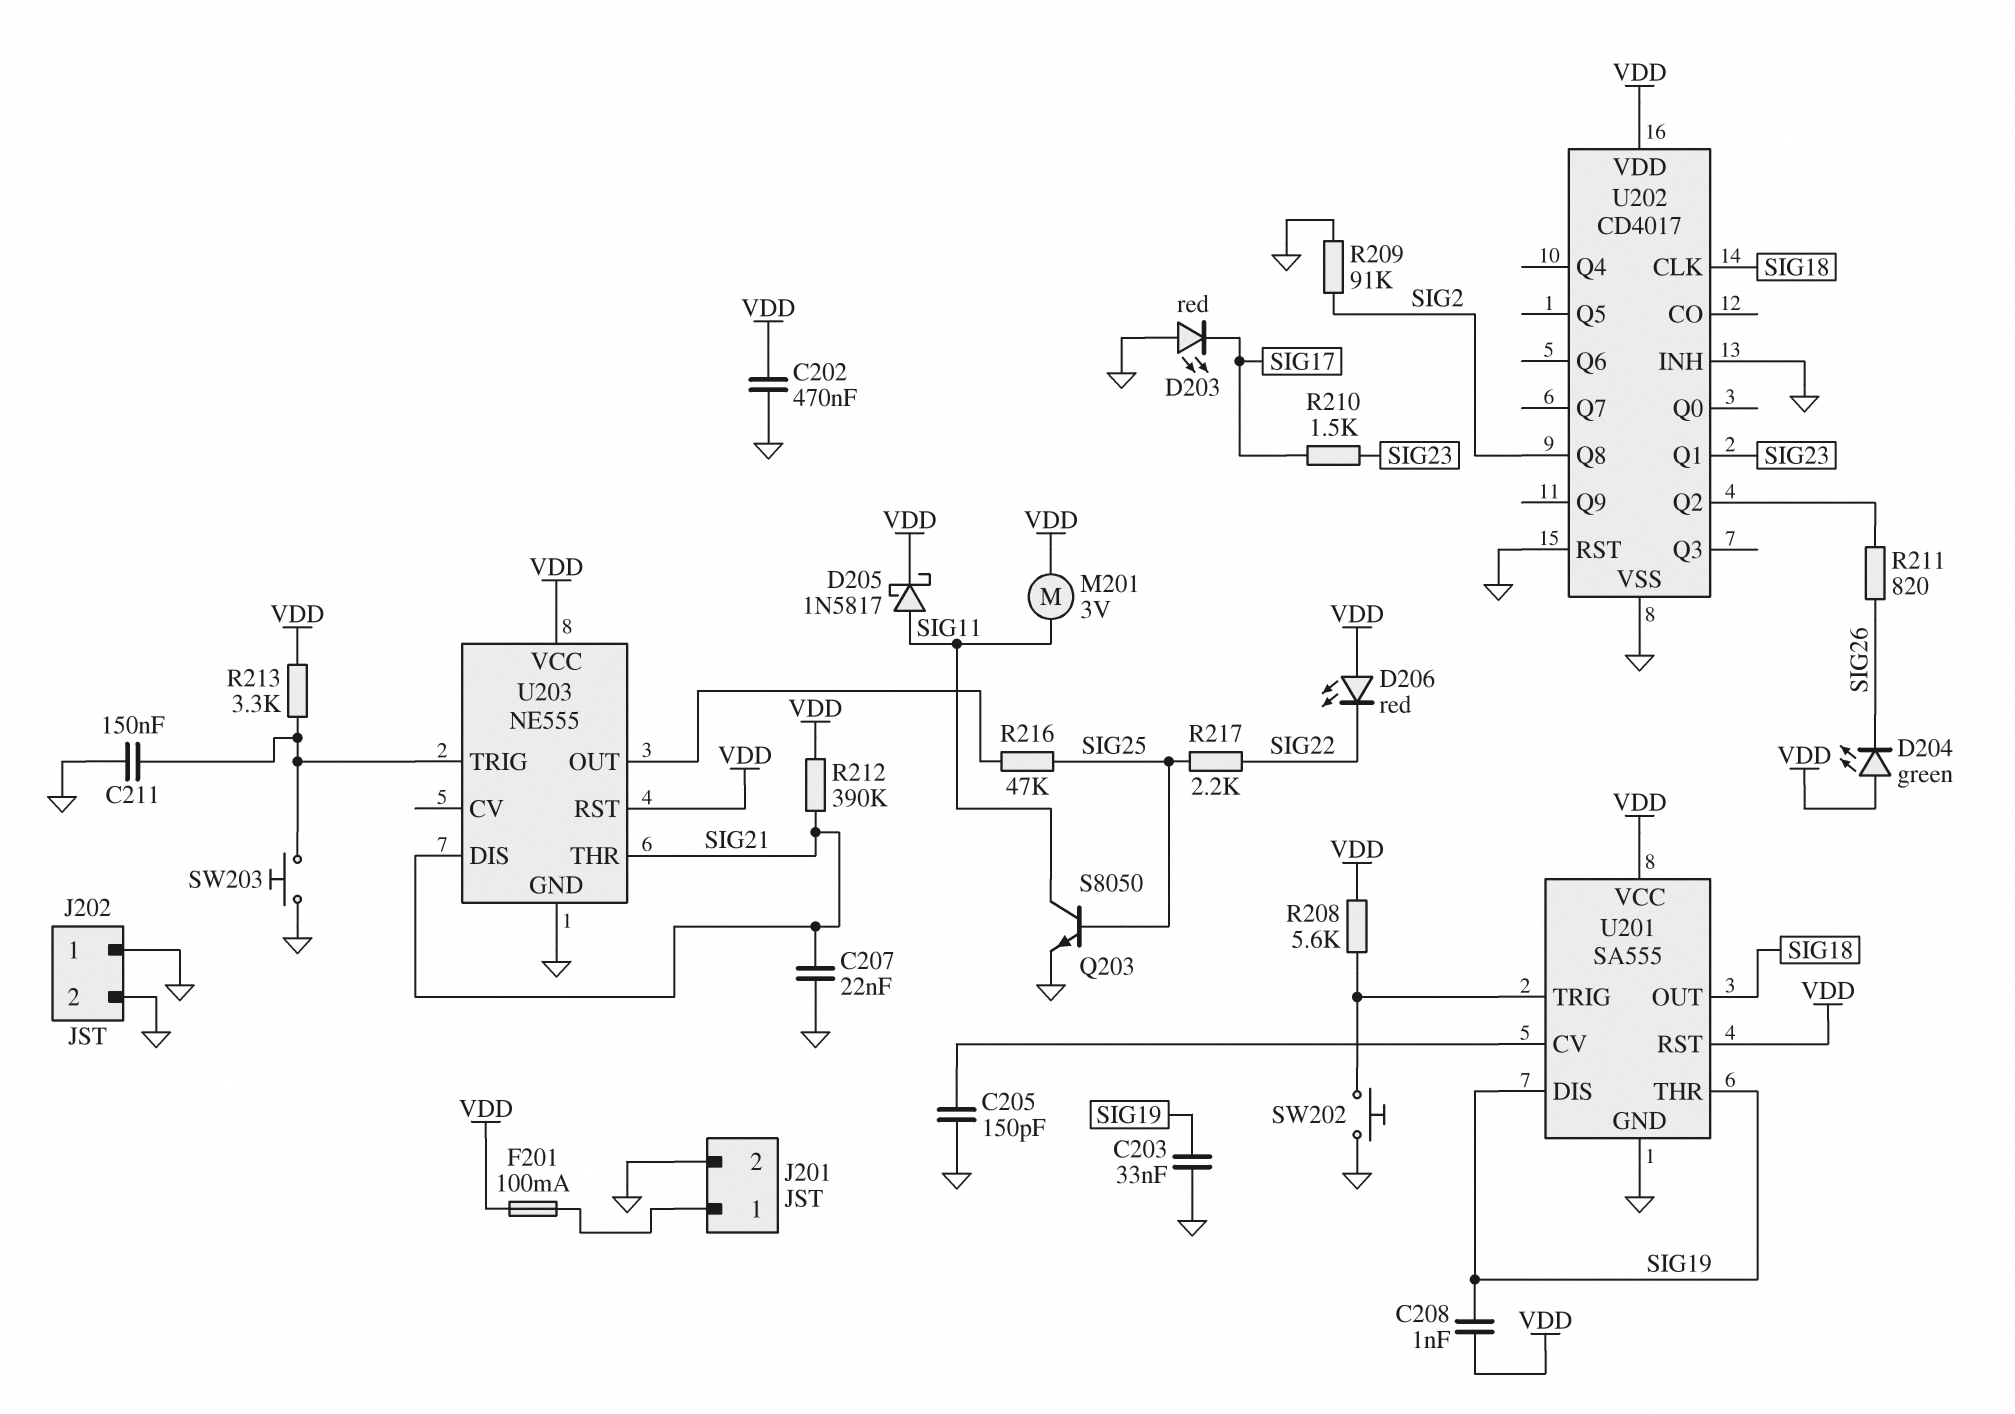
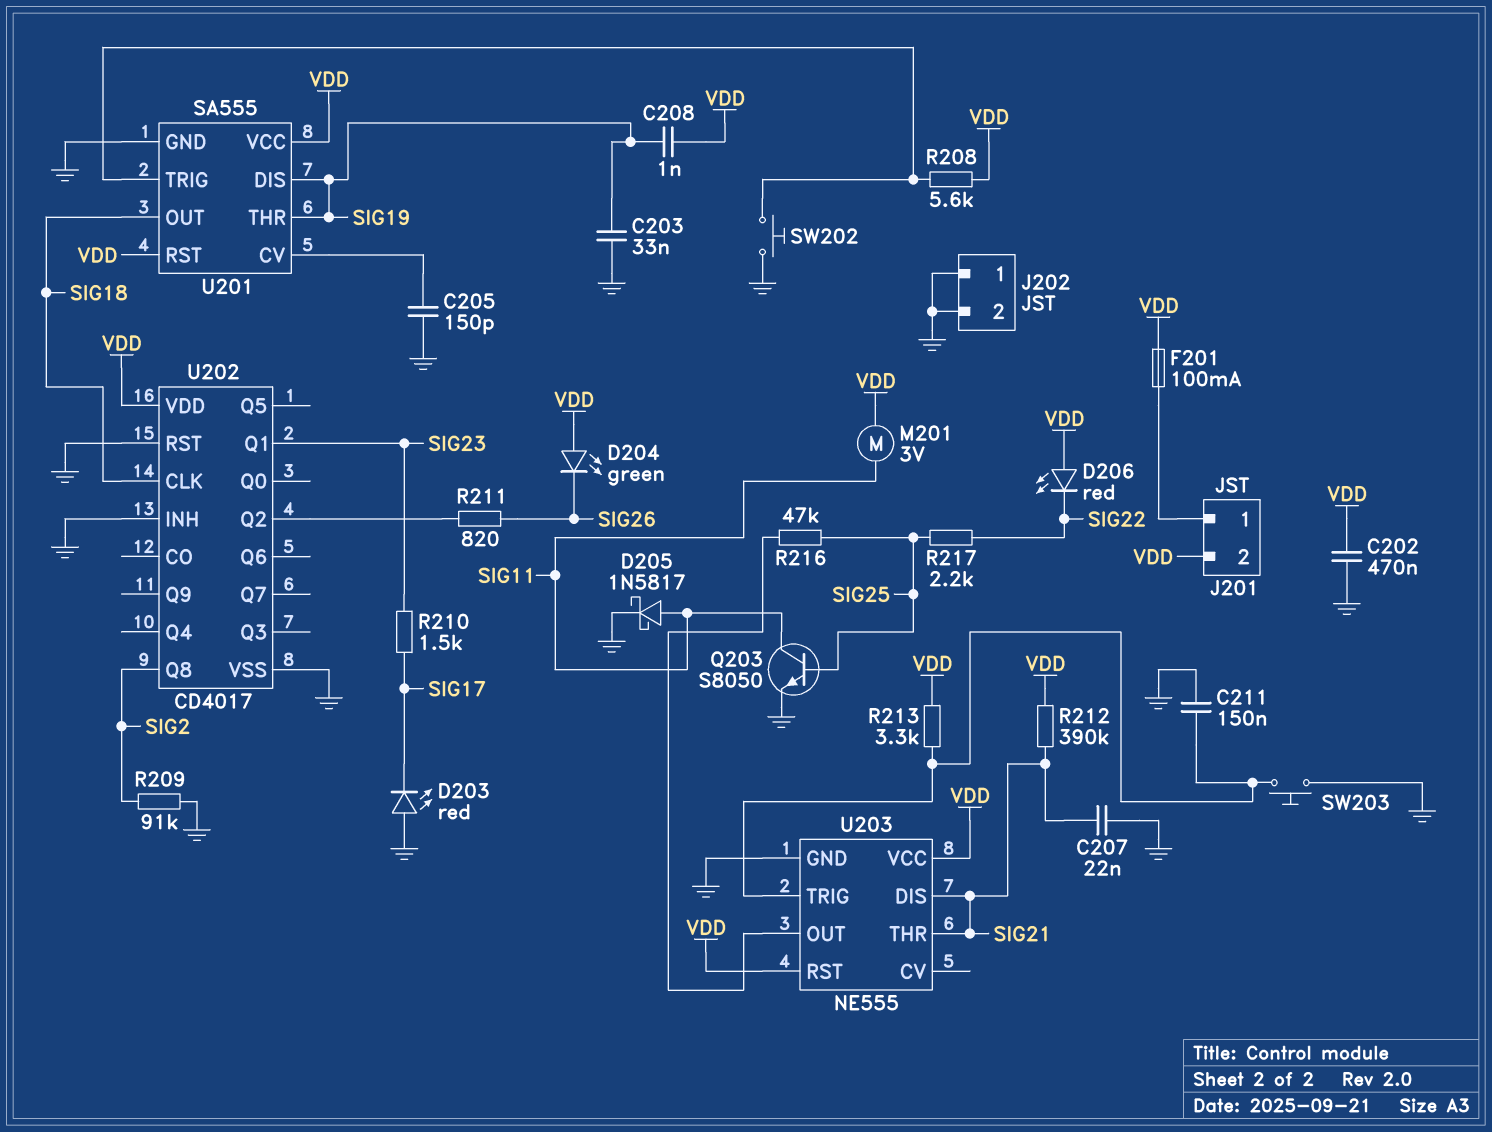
D205: schottky 1N5817 (A SIG11, K VDD) -> schottky 1N5817 (A SIG11, K GND)
J201 pin 2: GND -> VDD

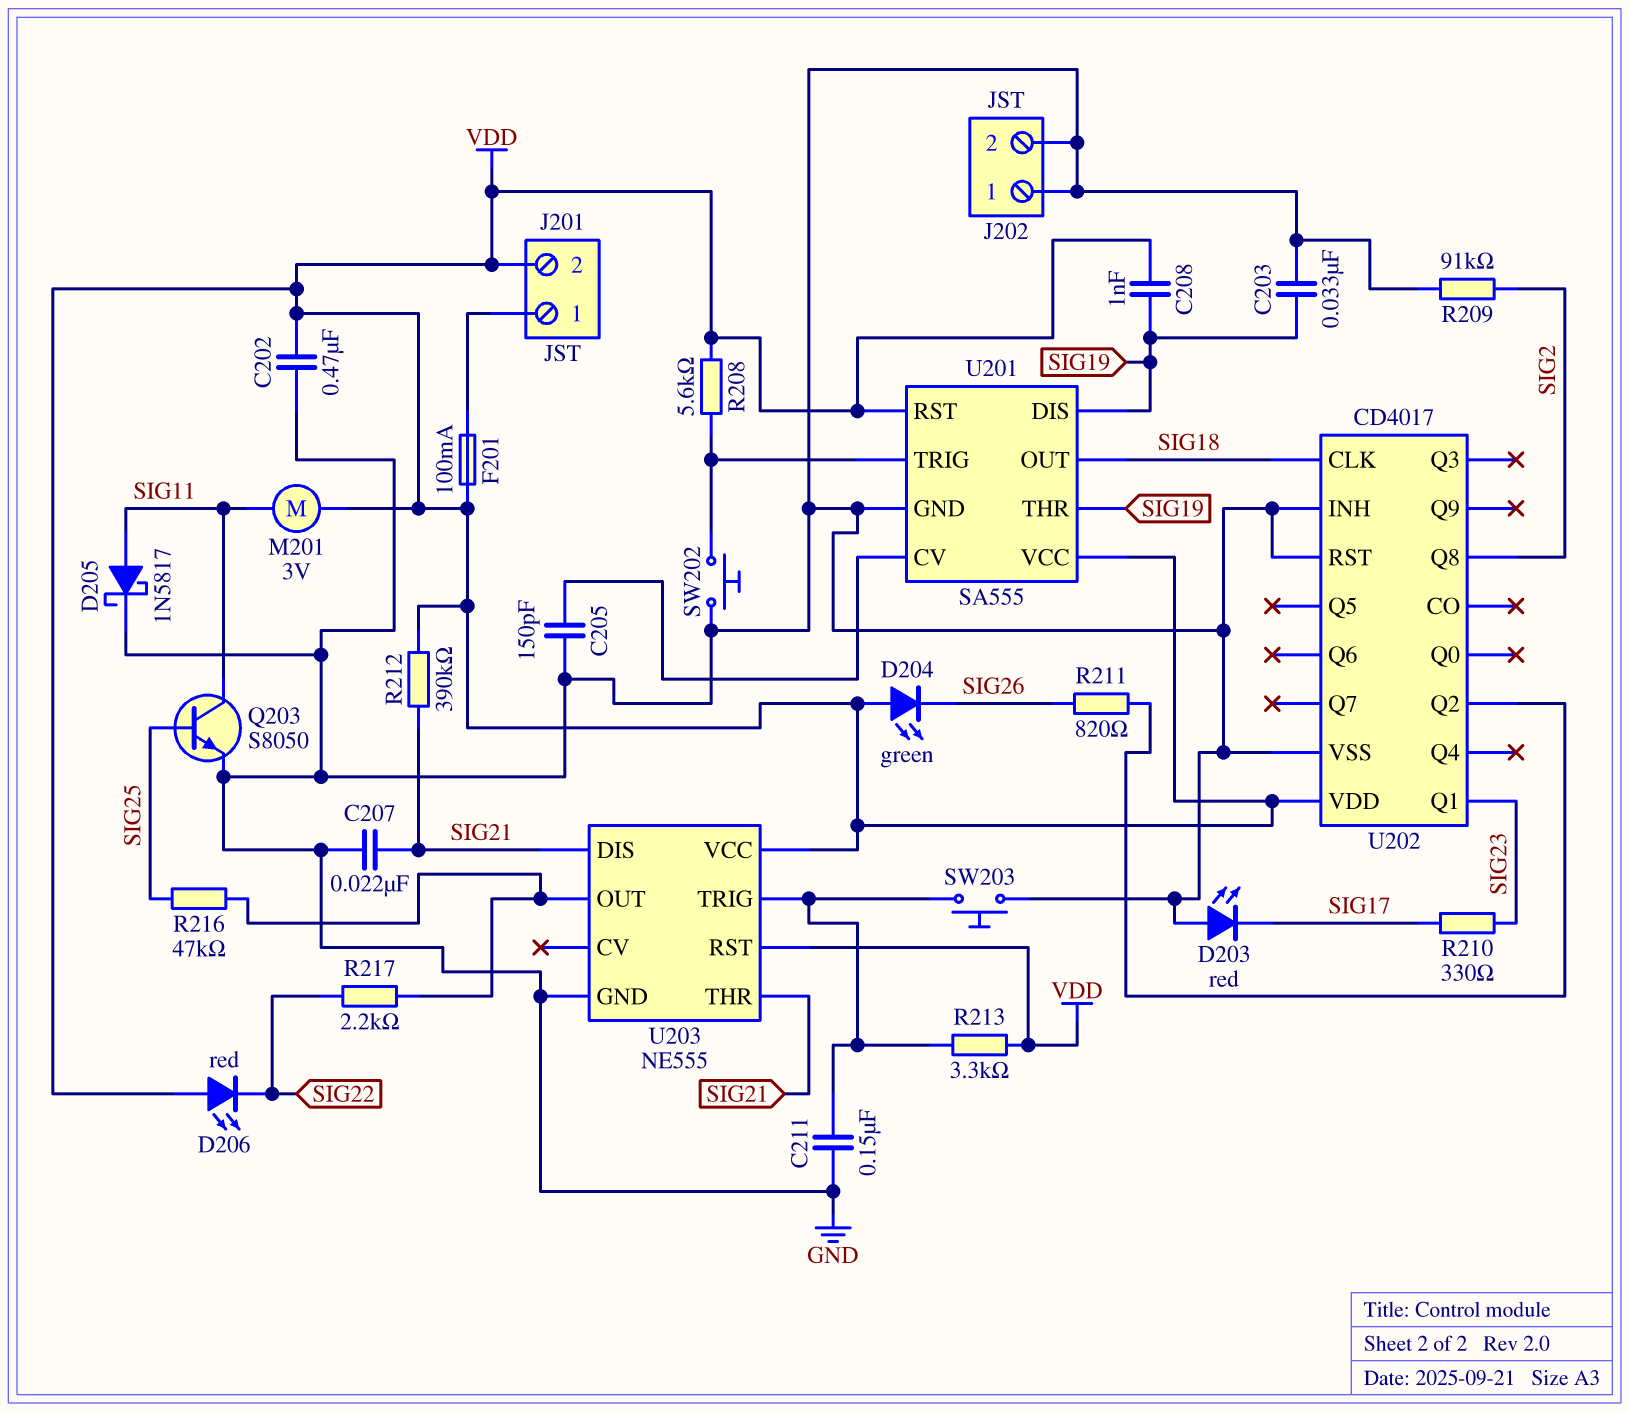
R210: 1.5k (SIG17, SIG23) -> 330 (SIG17, SIG23)
R217: 2.2k (SIG22, SIG25) -> 2.2k (SIG22, U203/OUT)

